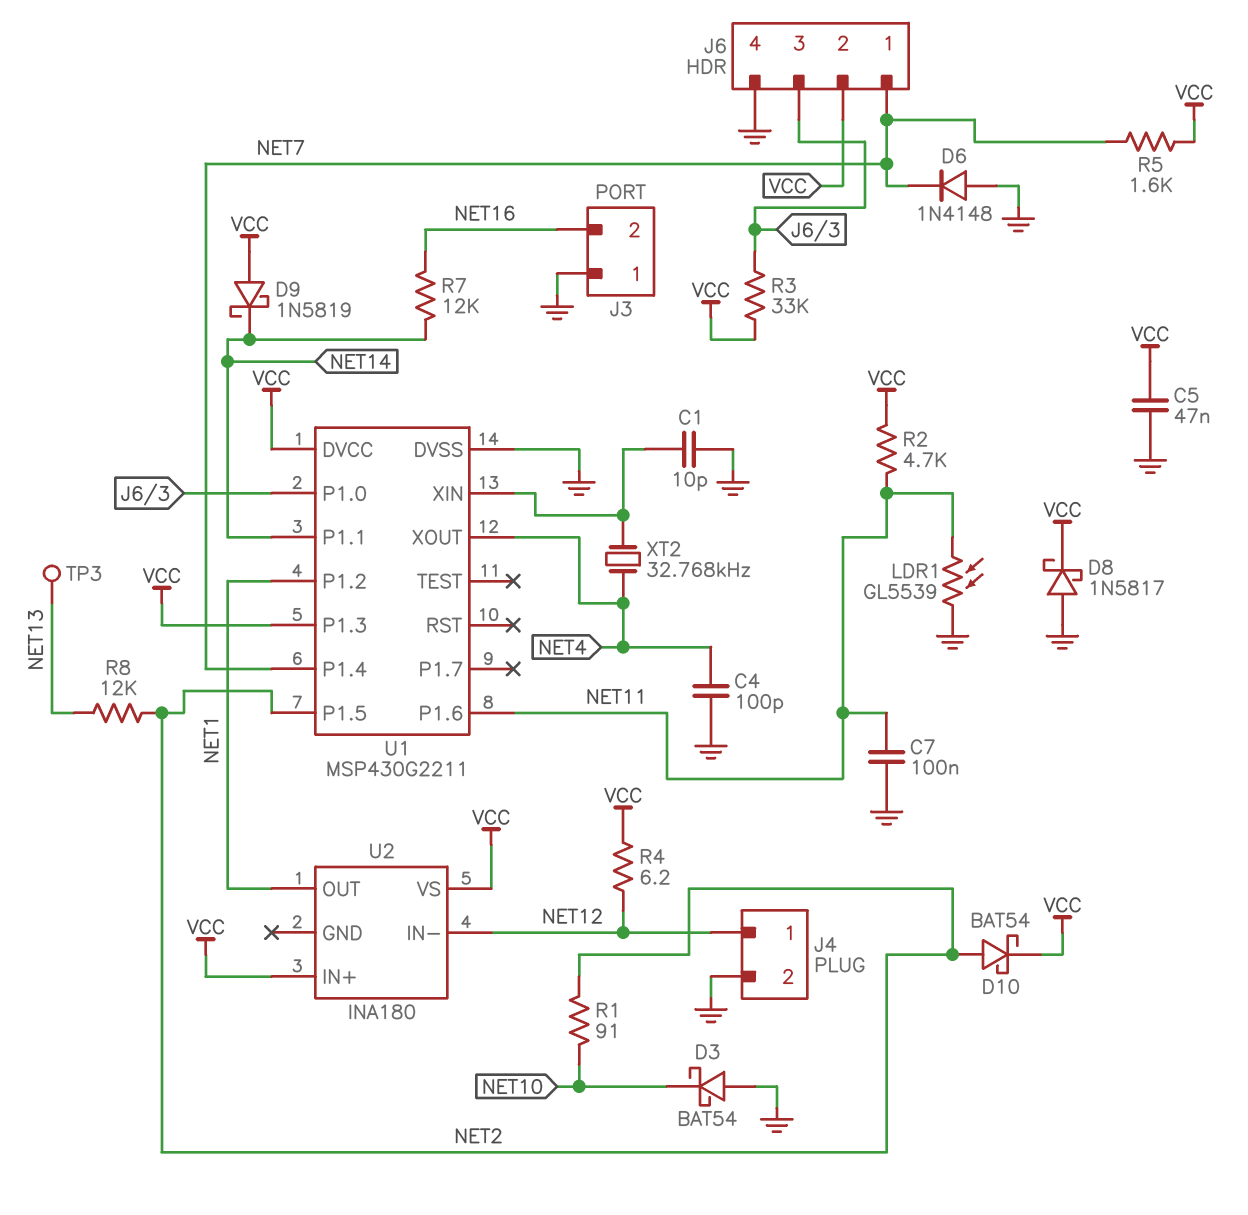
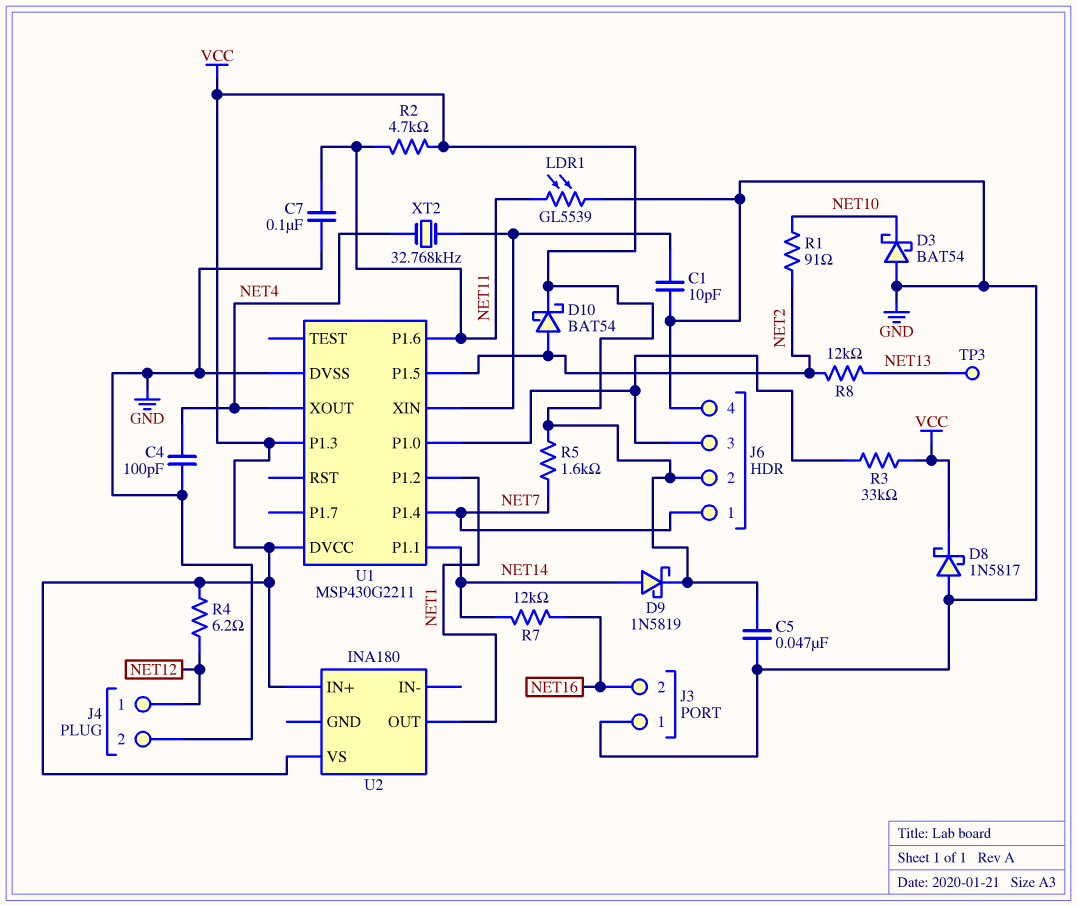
D6: diode 1N4148 (A GND, K NET7) -> none
D9: schottky 1N5819 (A VCC, K NET14) -> schottky 1N5819 (A NET14, K VCC)
U2 pin IN-: NET12 -> none

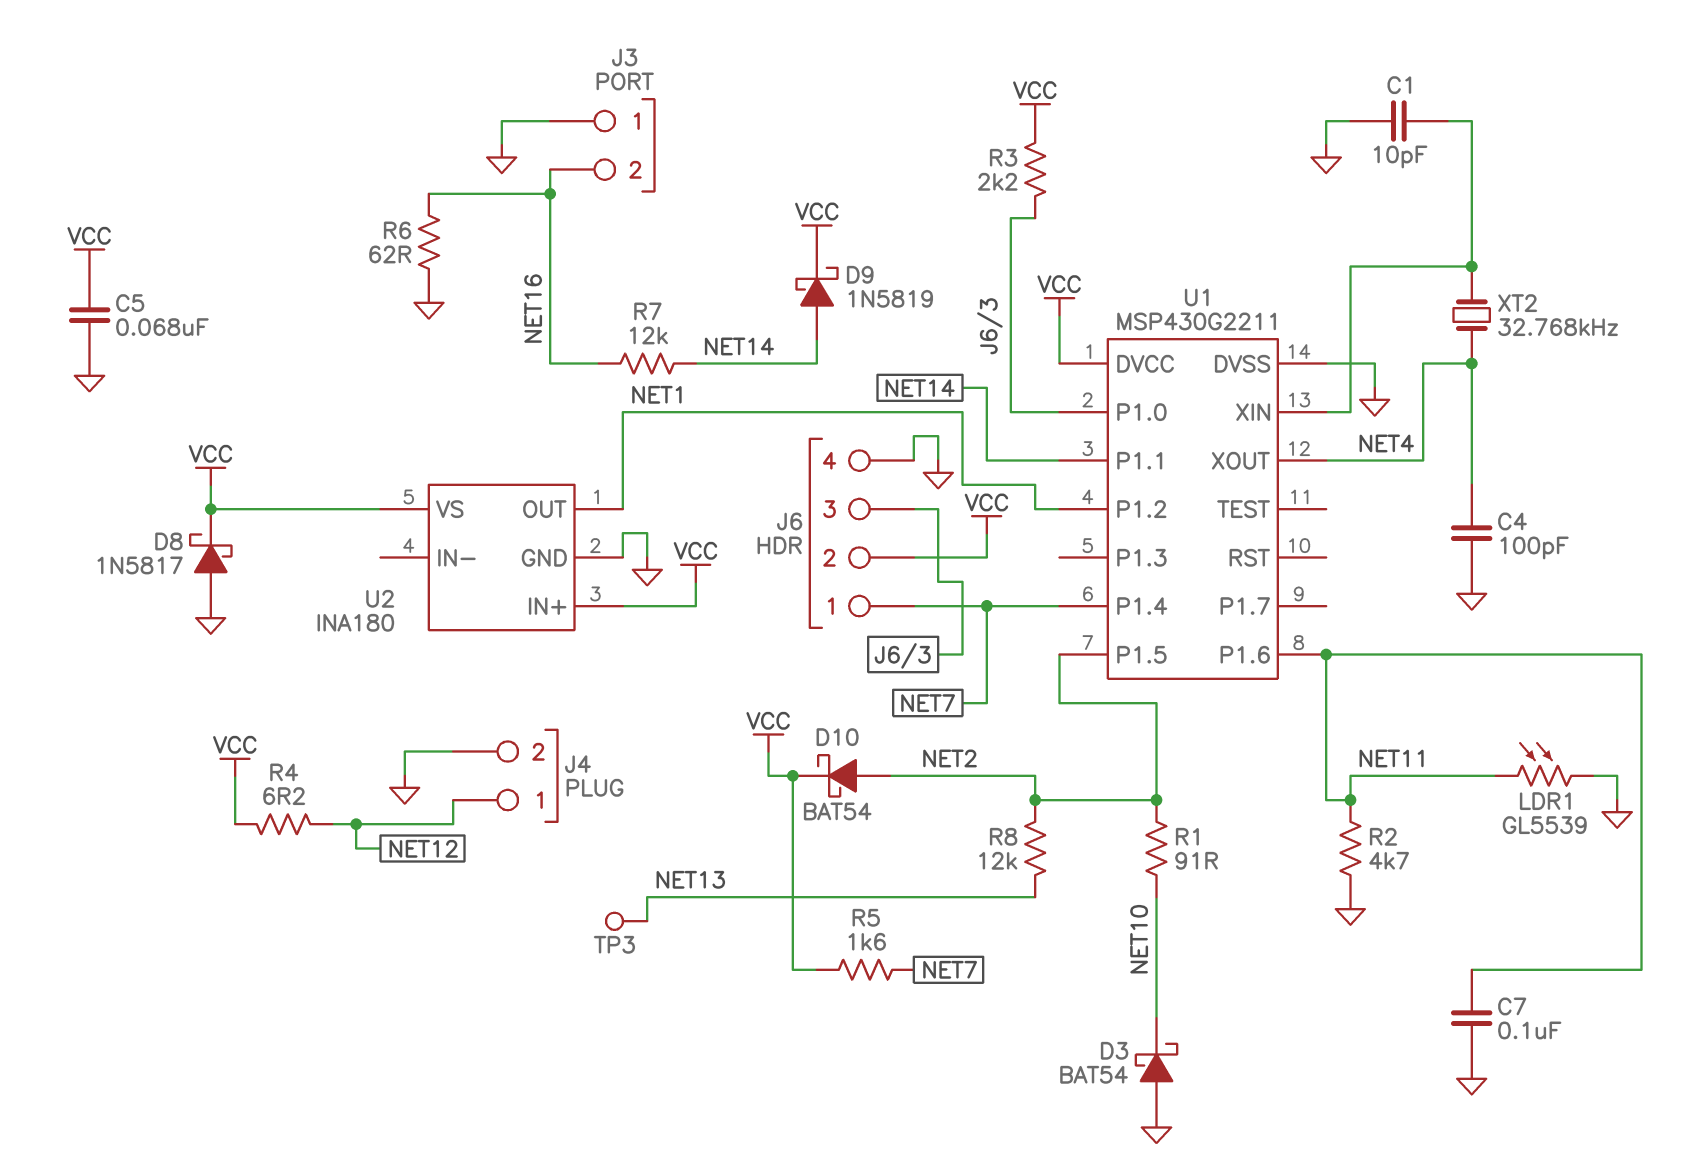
C5: 47nF (GND, VCC) -> 68nF (GND, VCC)
R2: 4.7k (NET11, VCC) -> 4.7k (GND, NET11)
R3: 33k (J6/3, VCC) -> 2.2k (J6/3, VCC)
R6: none -> 62 (GND, NET16)
U1 pin P1.3: VCC -> none
U2 pin GND: none -> GND

